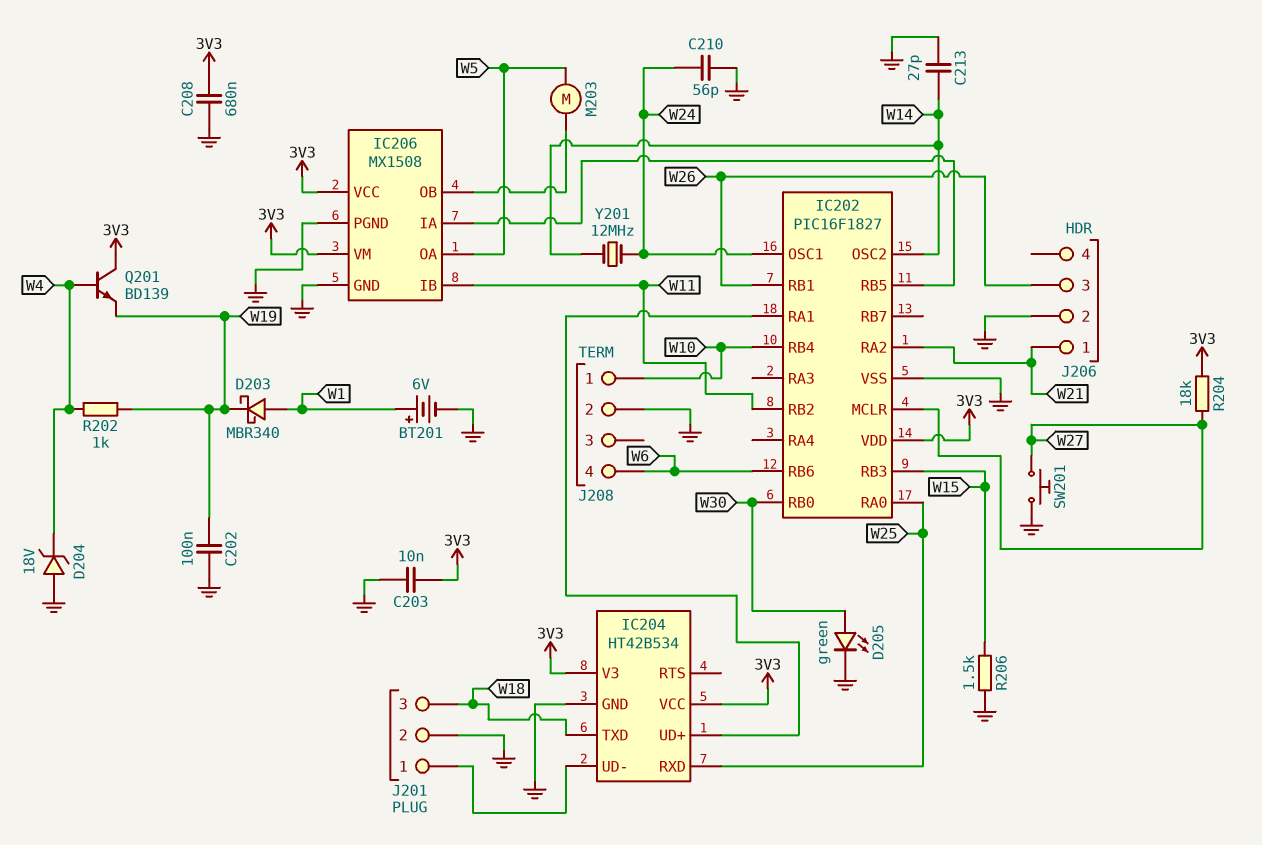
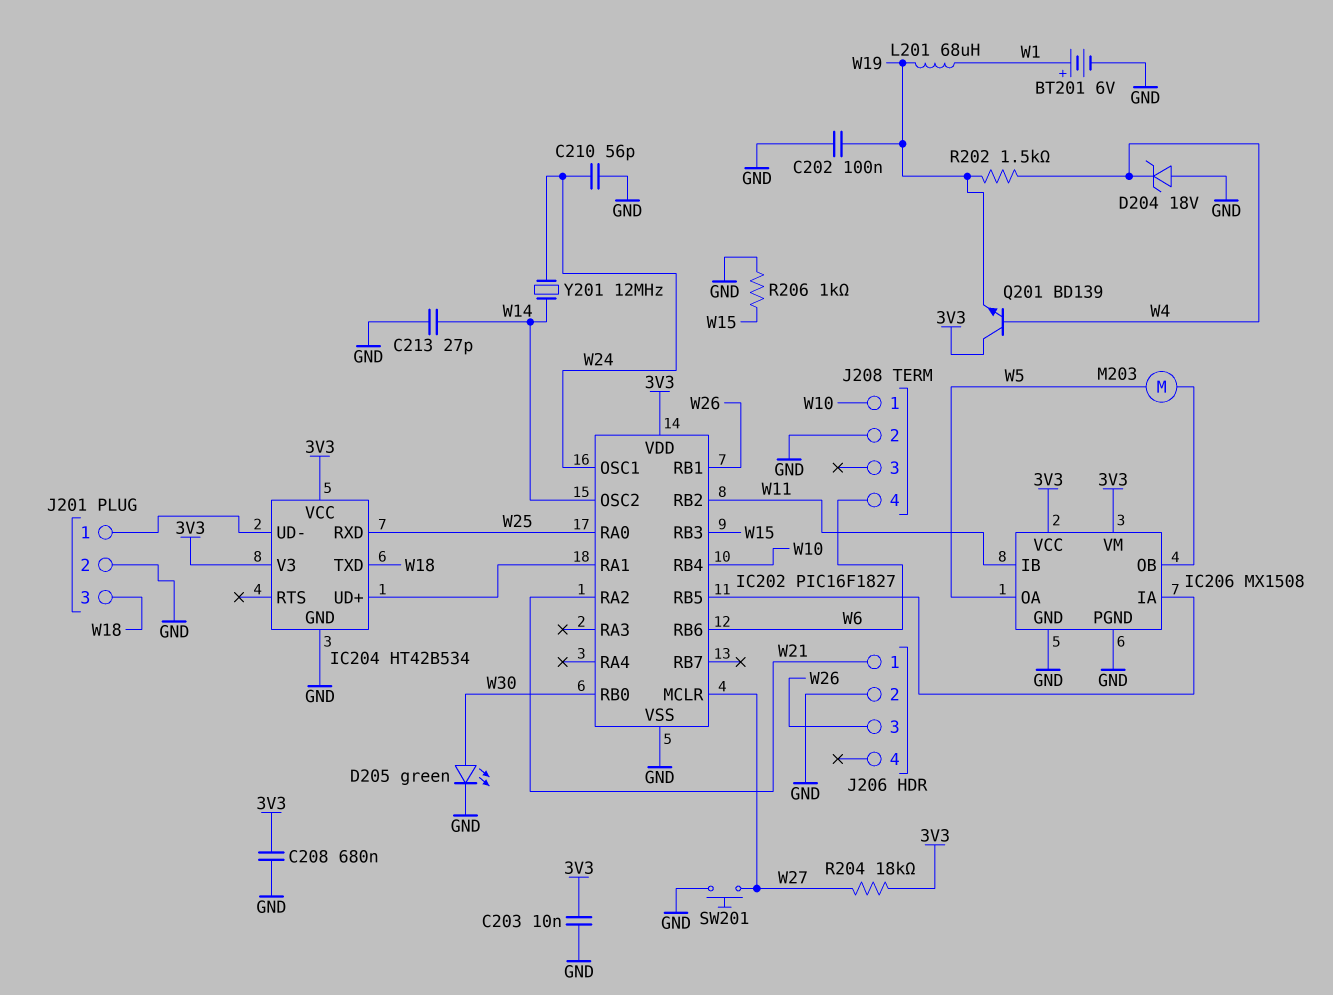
D203: schottky MBR340 (A W1, K W19) -> none
L201: none -> 68uH (W1, W19)
R202: 1k (W4, W19) -> 1.5k (W4, W19)
R206: 1.5k (GND, W15) -> 1k (GND, W15)

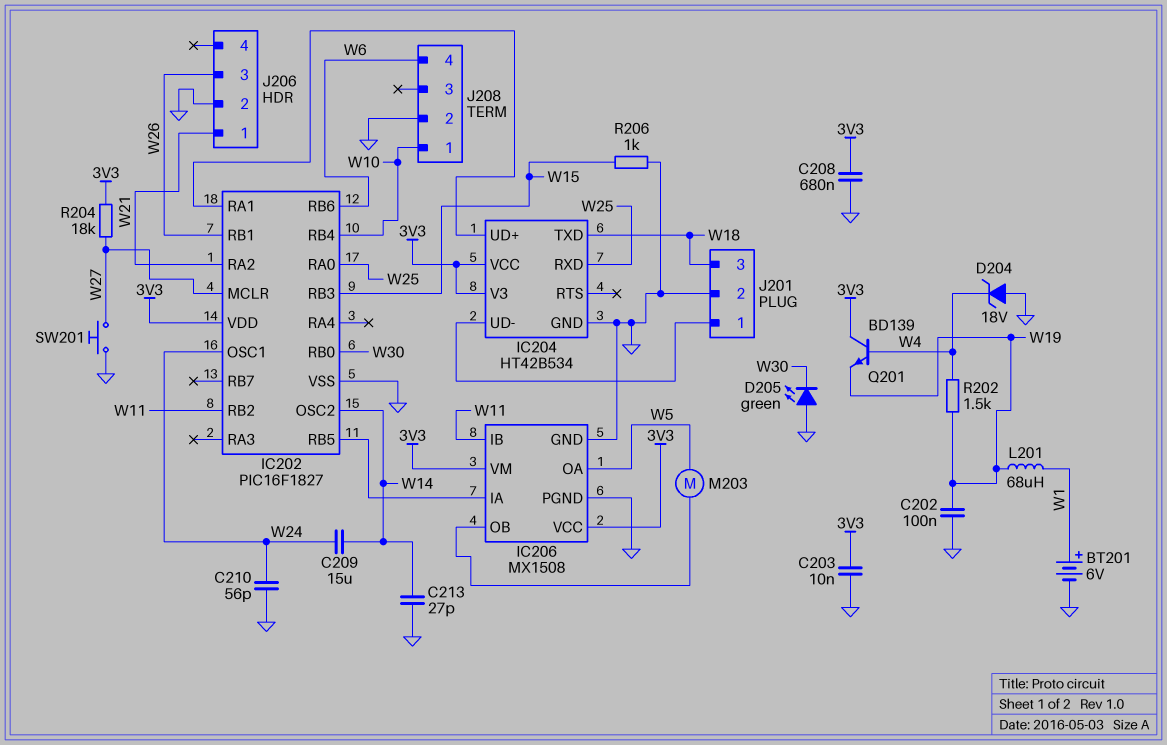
C209: none -> 15uF (W14, W24)
D205: LED green (A W30, K GND) -> LED green (A GND, K W30)
Y201: 12MHz (W14, W24) -> none

